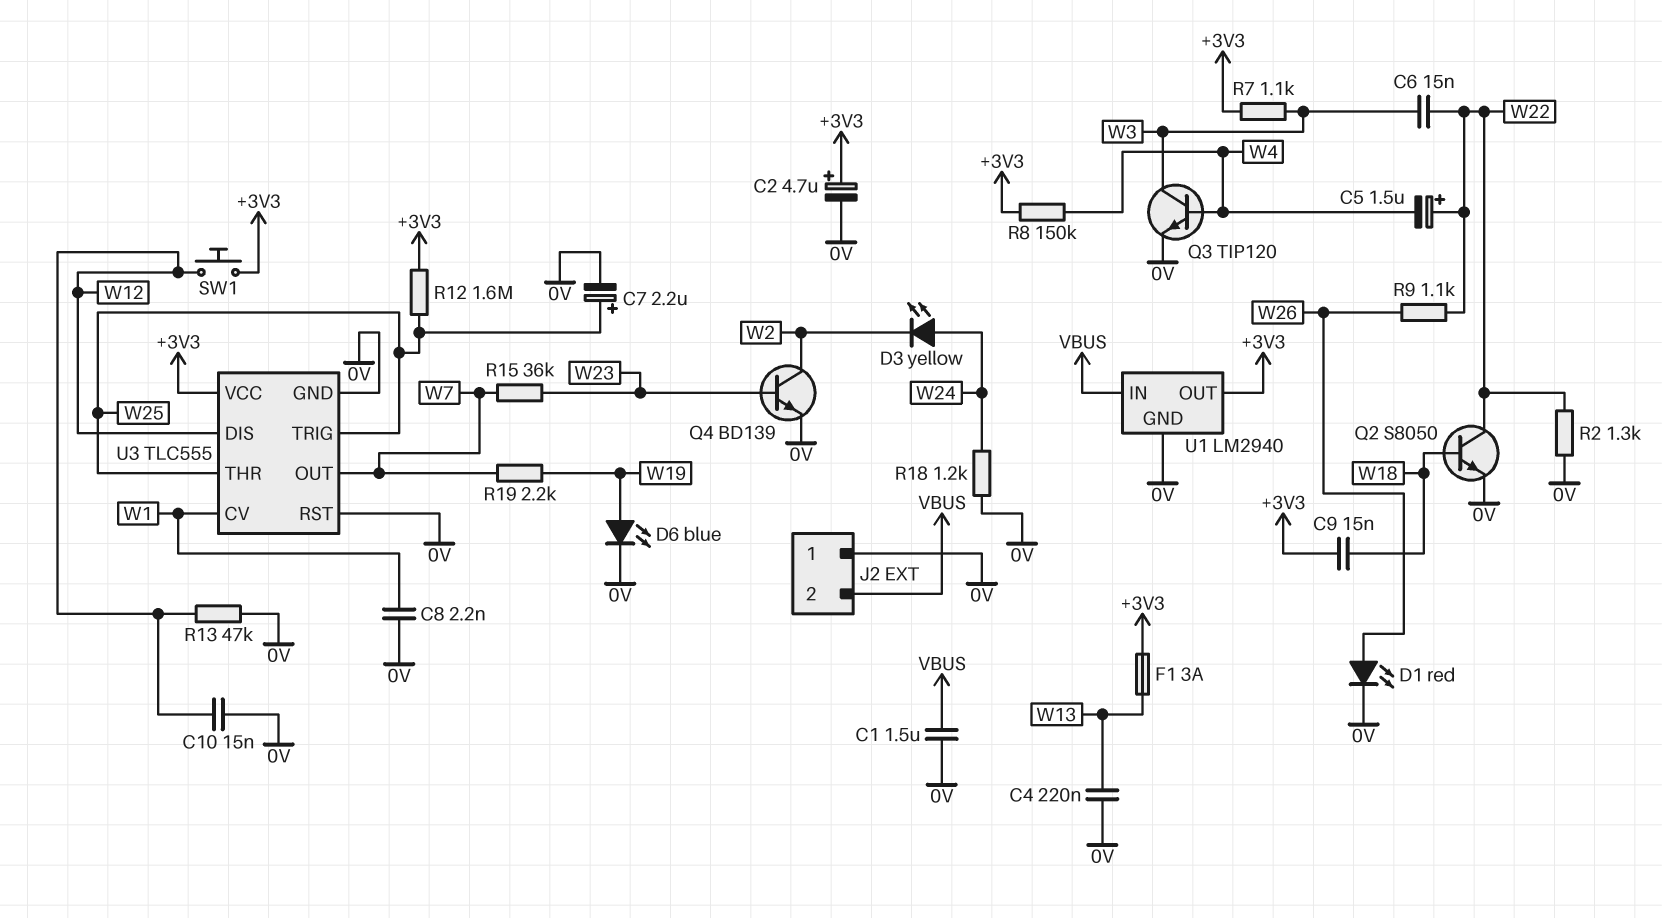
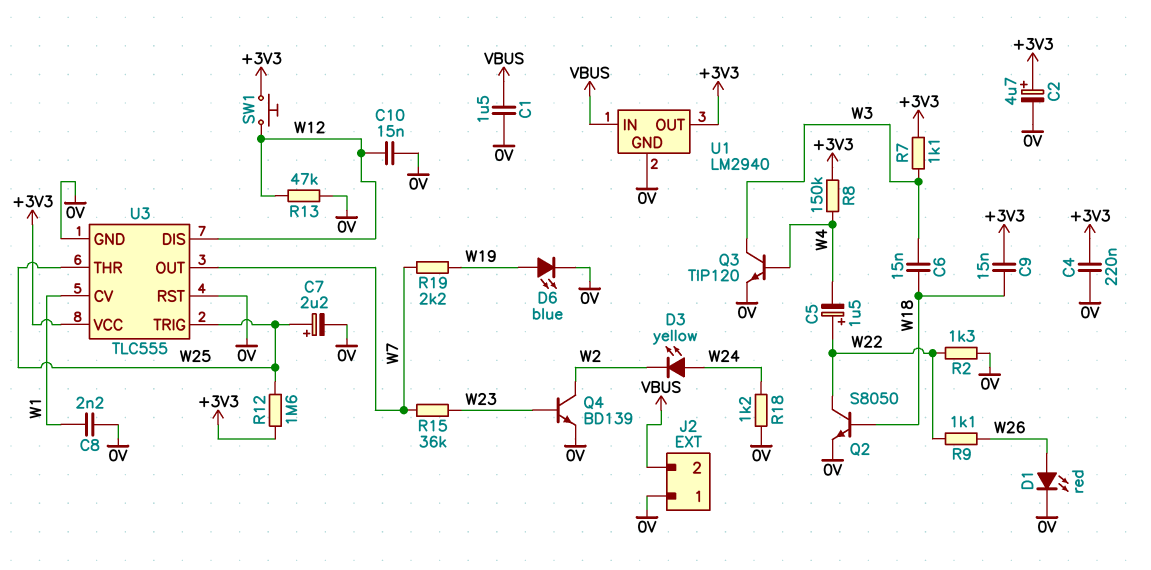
C4: 220nF (0V, W13) -> 220nF (+3V3, 0V)
C6: 15nF (W3, W22) -> 15nF (W3, W18)
F1: 3A (+3V3, W13) -> none

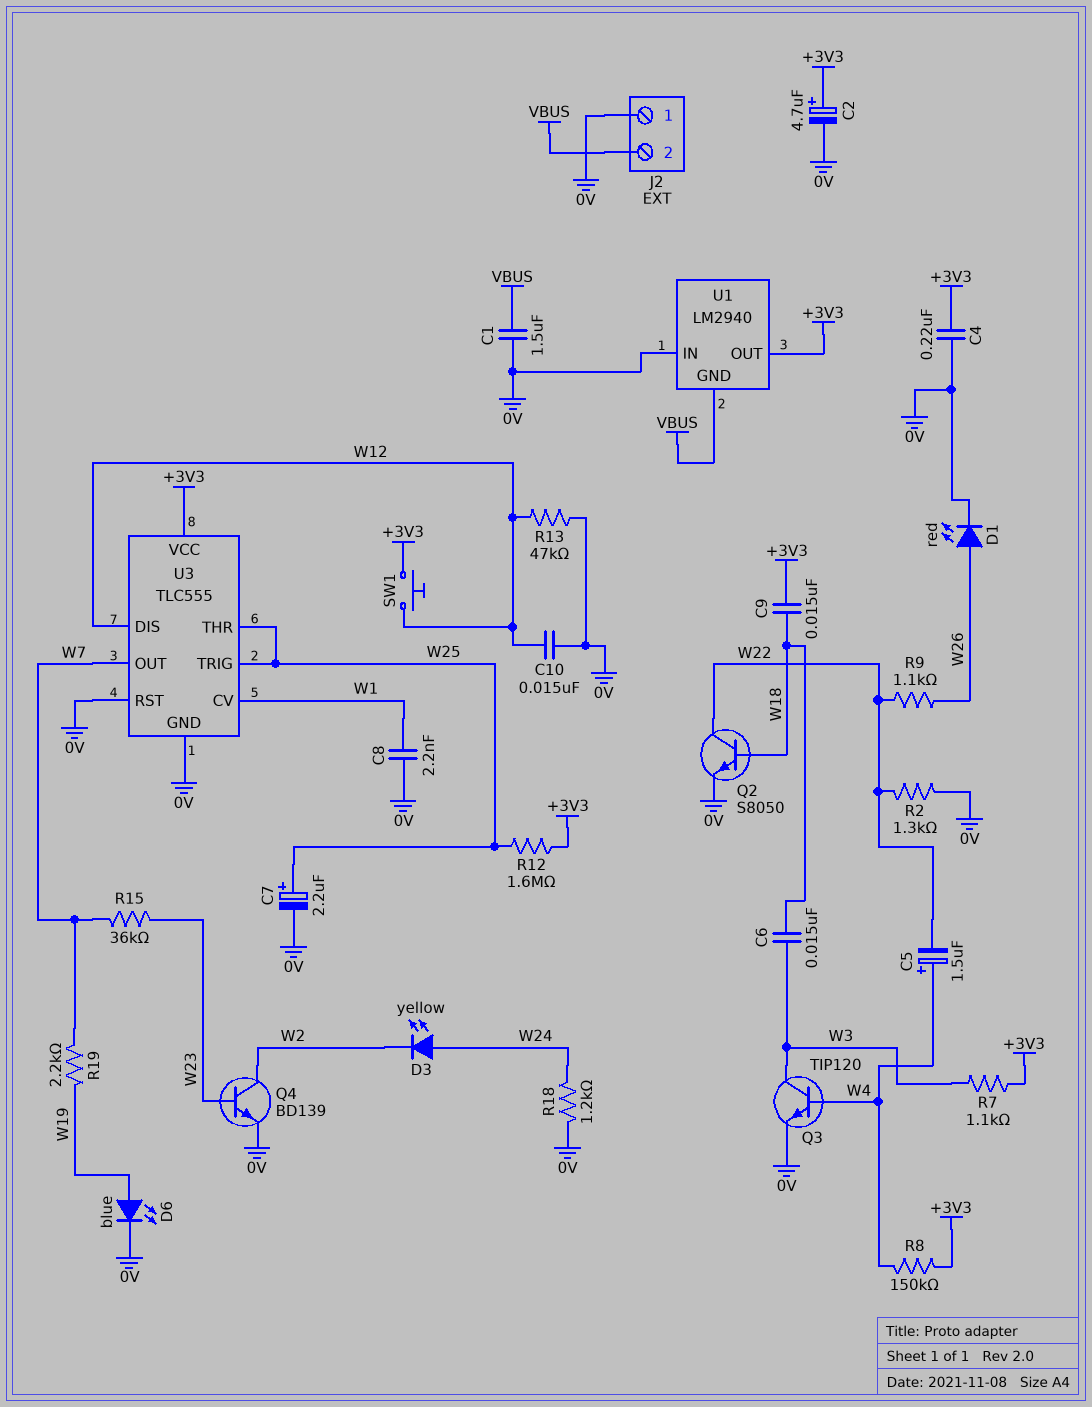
C5: 1.5uF (plus W22, minus W4) -> 1.5uF (plus W4, minus W22)
U1 pin GND: 0V -> VBUS
U1 pin IN: VBUS -> 0V

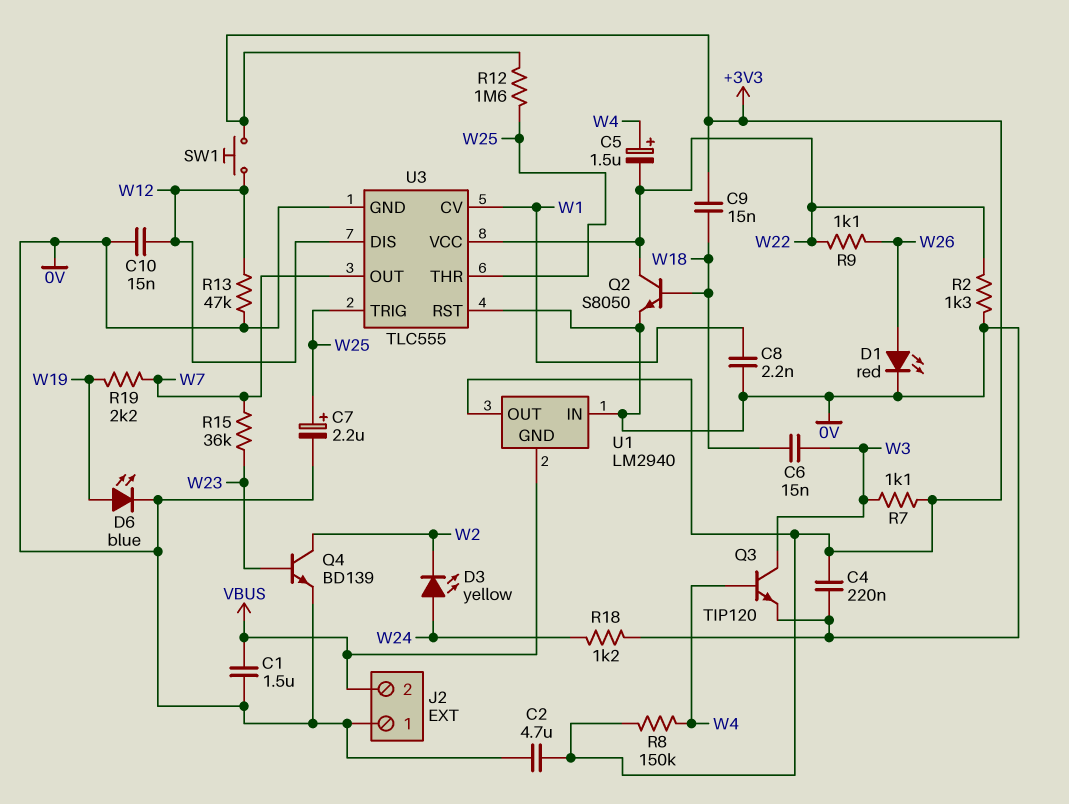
C2: 4.7uF (plus +3V3, minus 0V) -> 4.7uF (+3V3, 0V)
U3 pin VCC: +3V3 -> W22

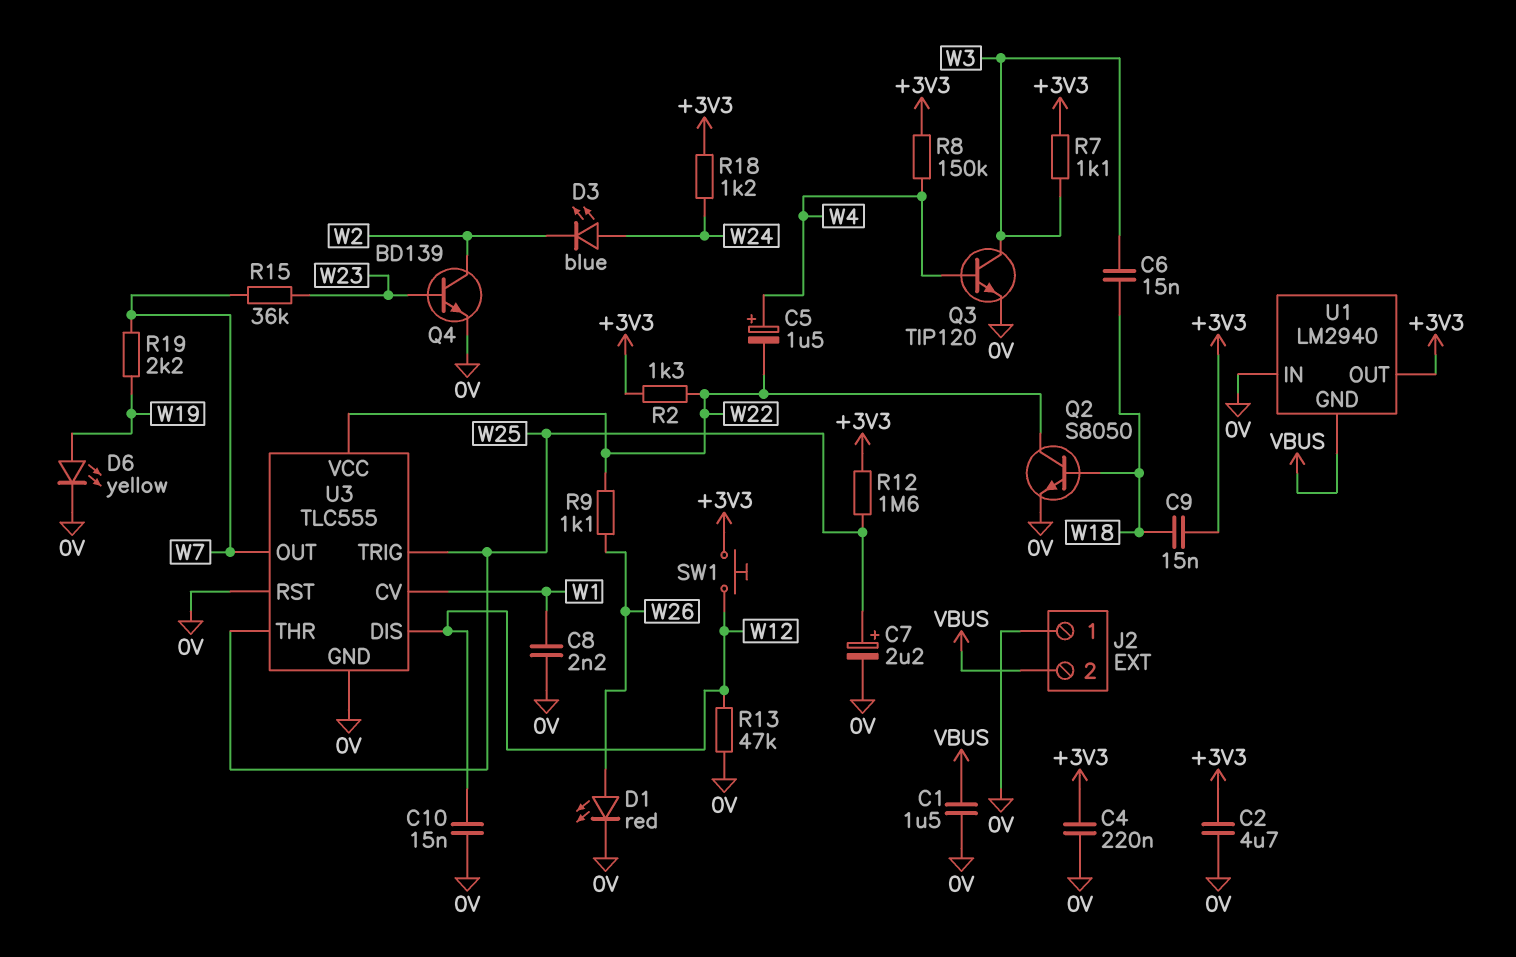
D3: LED yellow (A W24, K W2) -> LED blue (A W24, K W2)
D6: LED blue (A W19, K 0V) -> LED yellow (A W19, K 0V)
R2: 1.3k (0V, W22) -> 1.3k (+3V3, W22)
R18: 1.2k (0V, W24) -> 1.2k (+3V3, W24)

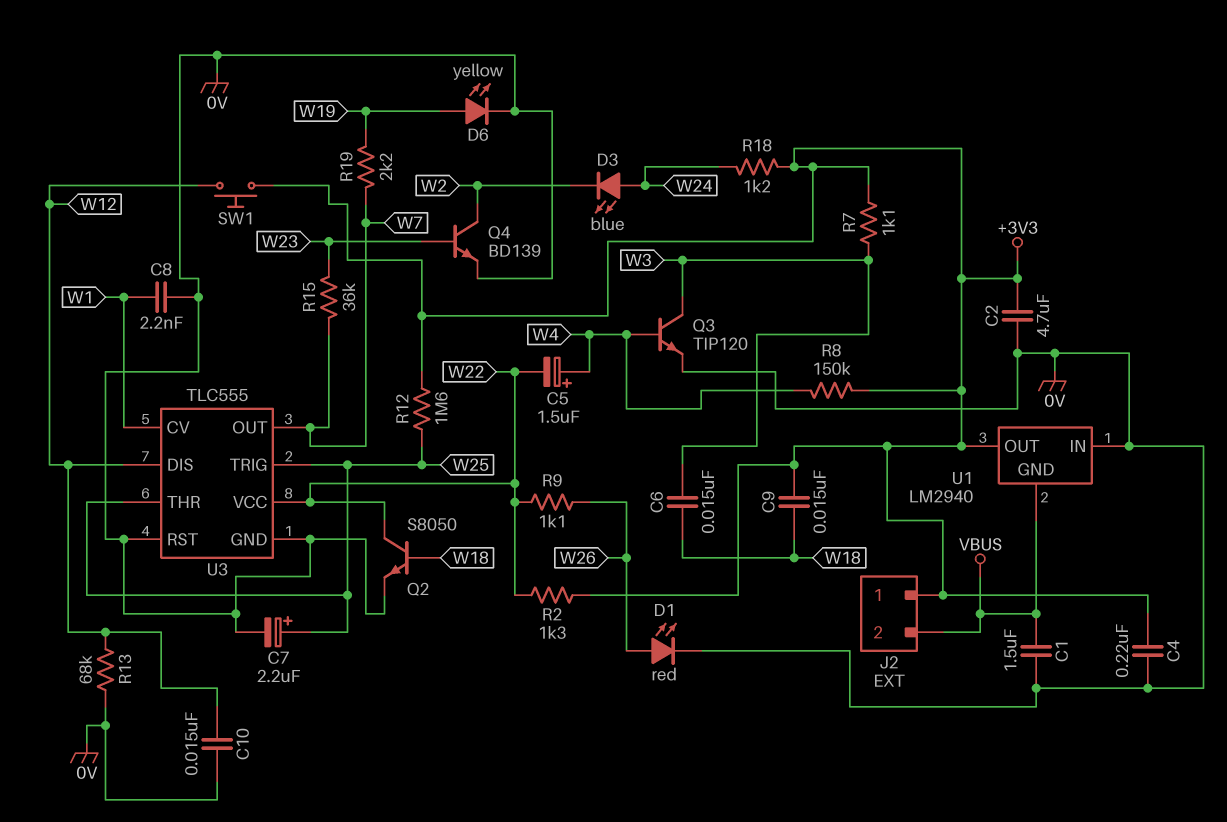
J2 pin 1: 0V -> +3V3
R13: 47k (0V, W12) -> 68k (0V, W12)

